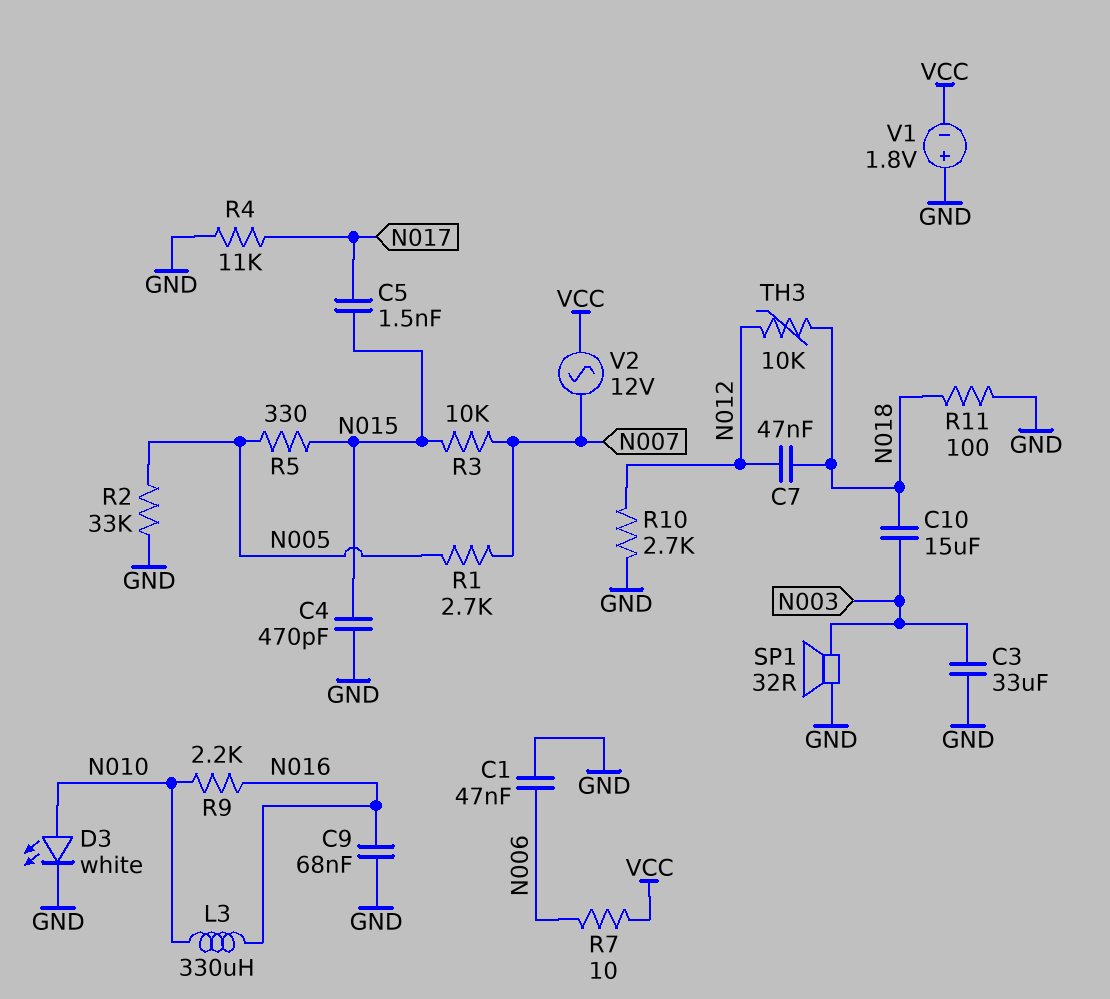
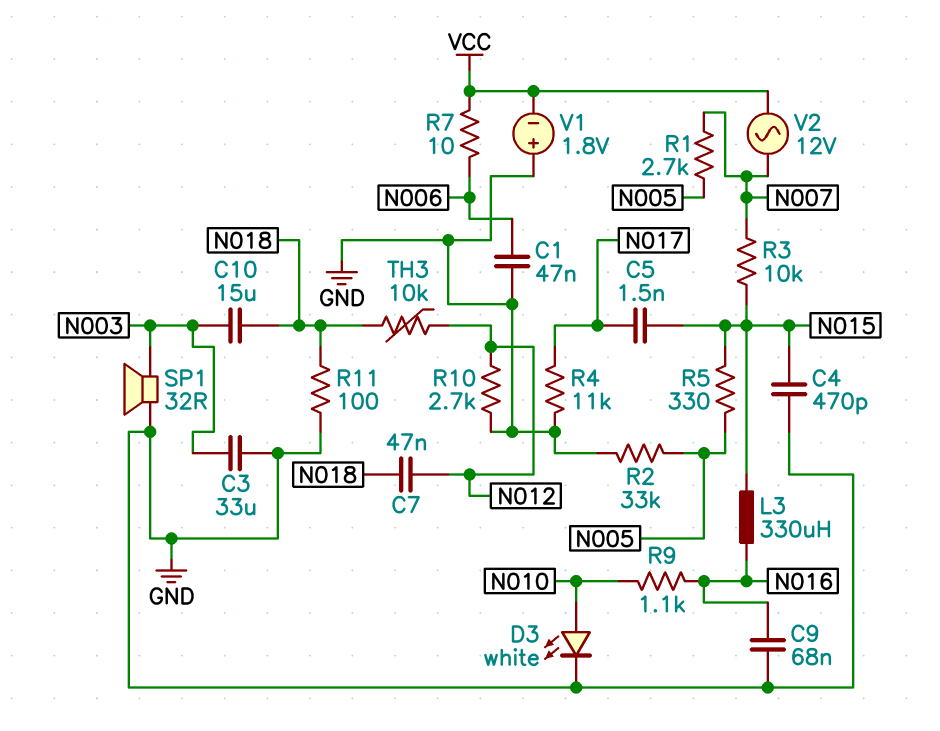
L3: 330uH (N010, N016) -> 330uH (N015, N016)
R9: 2.2k (N010, N016) -> 1.1k (N010, N016)

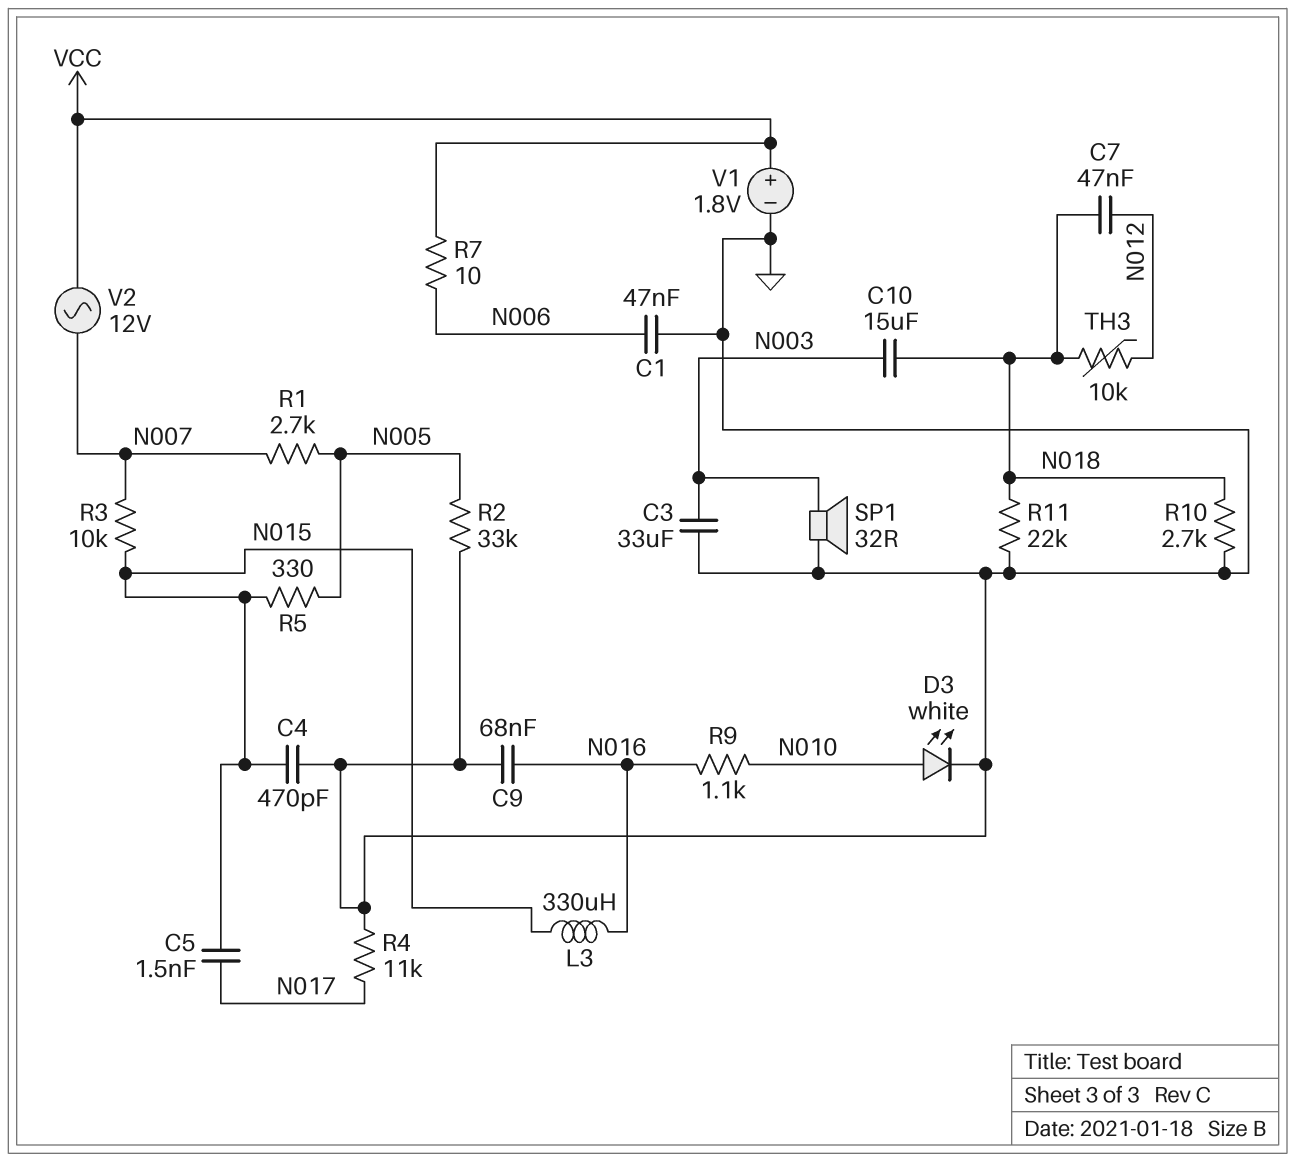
R10: 2.7k (GND, N012) -> 2.7k (GND, N018)
R11: 100 (GND, N018) -> 22k (GND, N018)
V1: 1.8V (plus GND, minus VCC) -> 1.8V (plus VCC, minus GND)

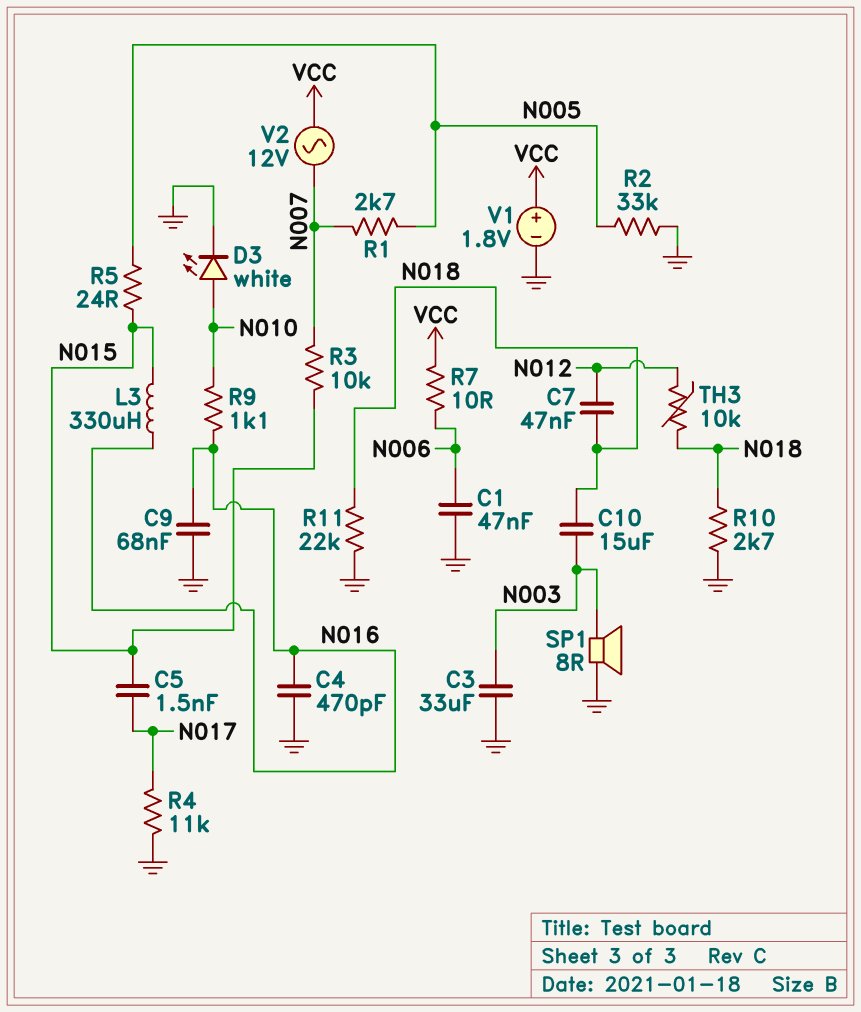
C4: 470pF (GND, N015) -> 470pF (GND, N016)
R5: 330 (N005, N015) -> 24 (N005, N015)
SP1: speaker 32R (GND, N003) -> speaker 8R (GND, N003)

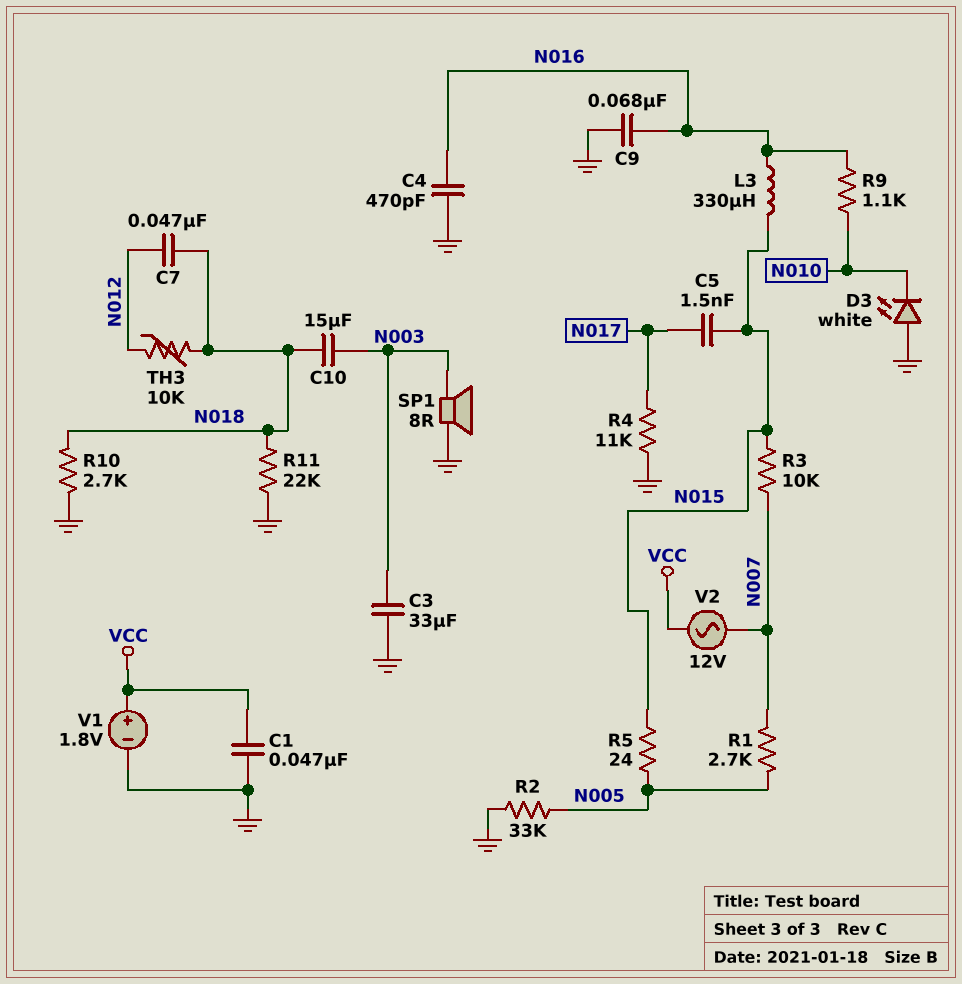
C1: 47nF (GND, N006) -> 47nF (GND, VCC)
D3: LED white (A N010, K GND) -> LED white (A GND, K N010)
R7: 10 (N006, VCC) -> none

